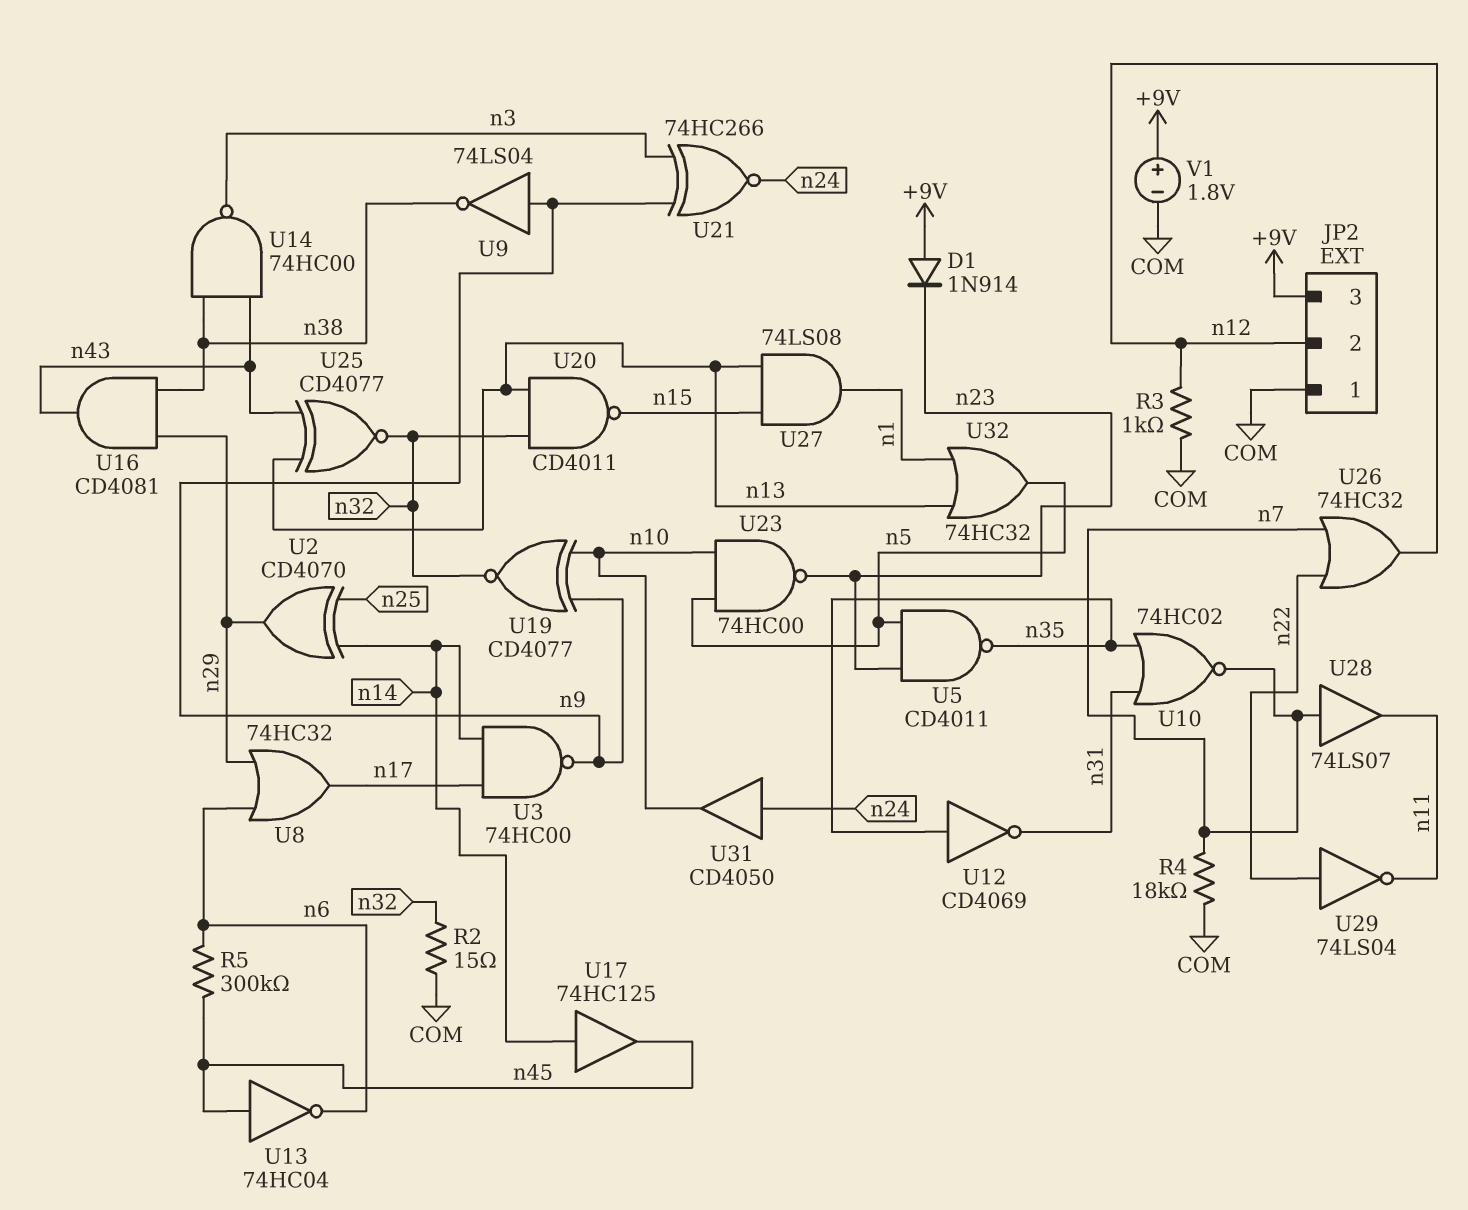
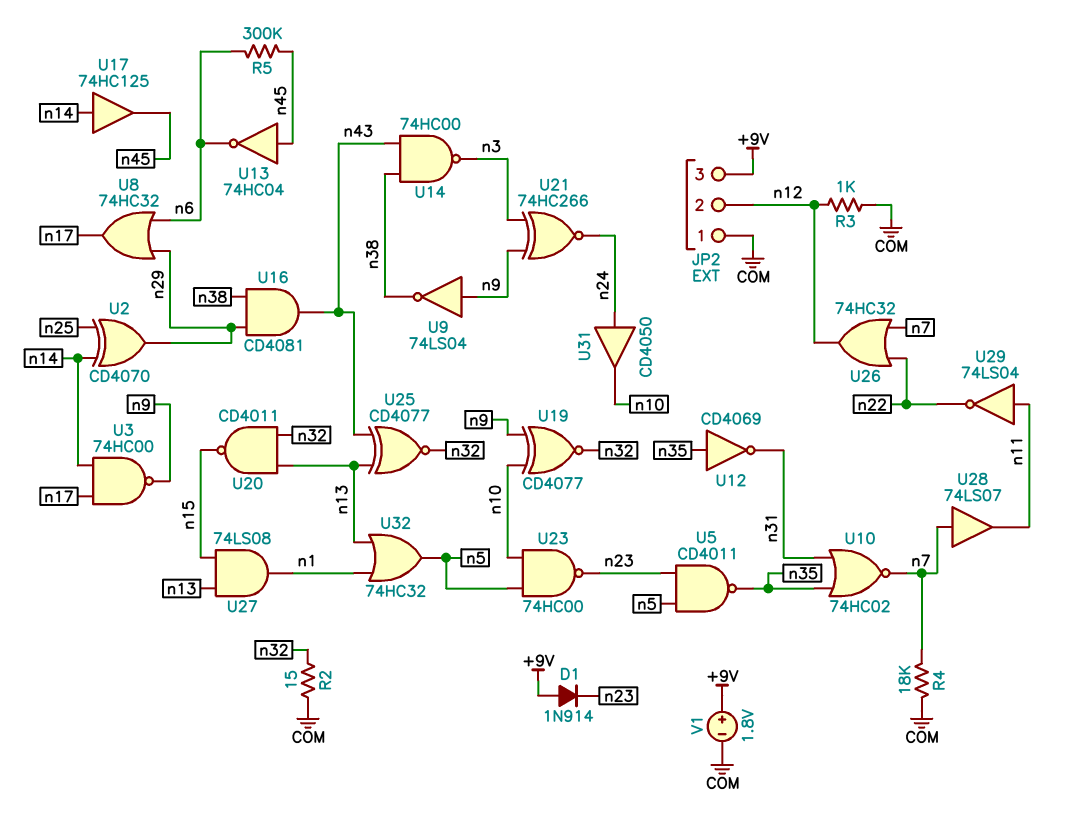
U29: NOT 74LS04 (in n22, out n11) -> NOT 74LS04 (in n11, out n22)

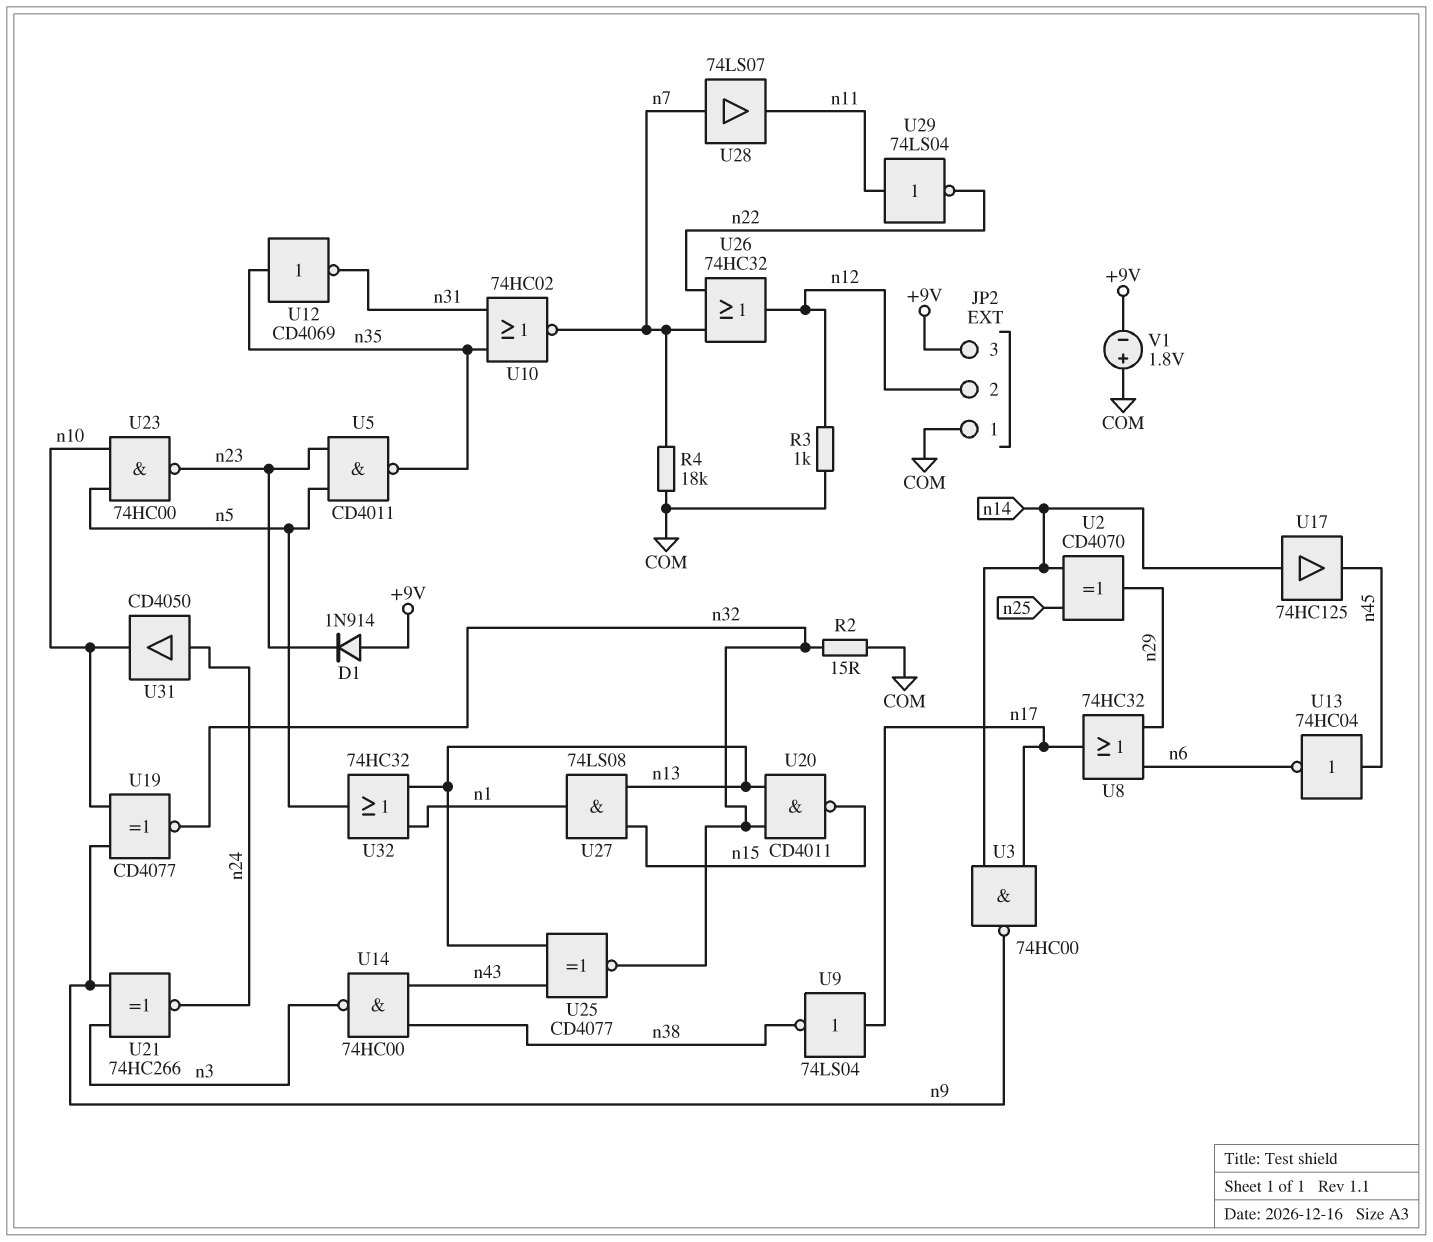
R5: 300k (n6, n45) -> none
U9: NOT 74LS04 (in n9, out n38) -> NOT 74LS04 (in n17, out n38)
U16: AND CD4081 (in n29, in n38, out n43) -> none
V1: 1.8V (plus +9V, minus COM) -> 1.8V (plus COM, minus +9V)

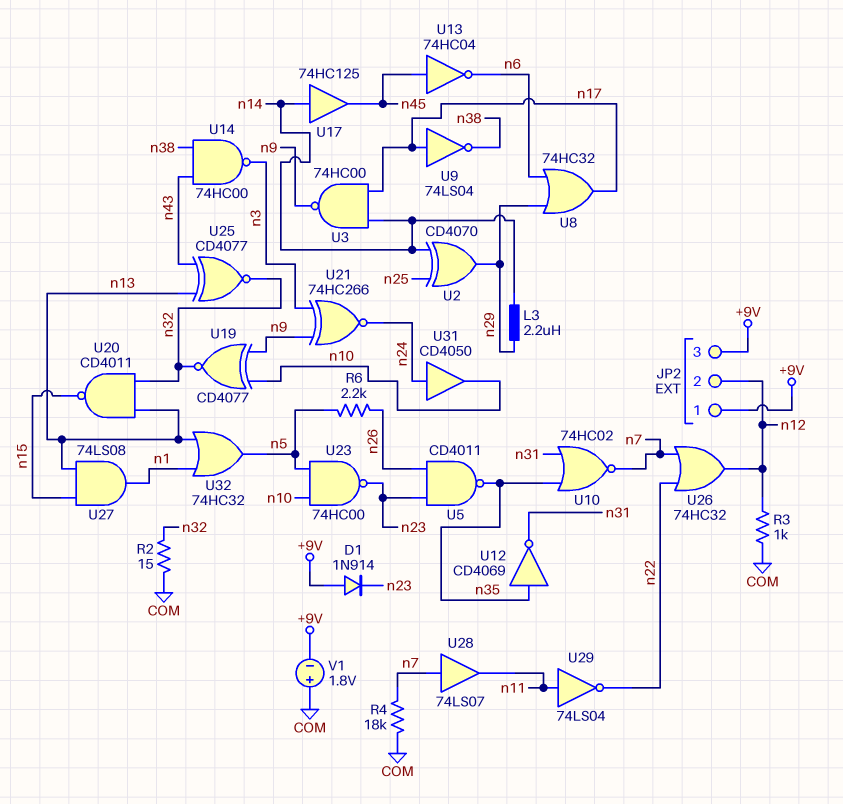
JP2 pin 1: COM -> +9V
L3: none -> 2.2uH (n14, n29)
R6: none -> 2.2k (n5, n26)
U5: NAND CD4011 (in n5, in n23, out n35) -> NAND CD4011 (in n23, in n26, out n35)

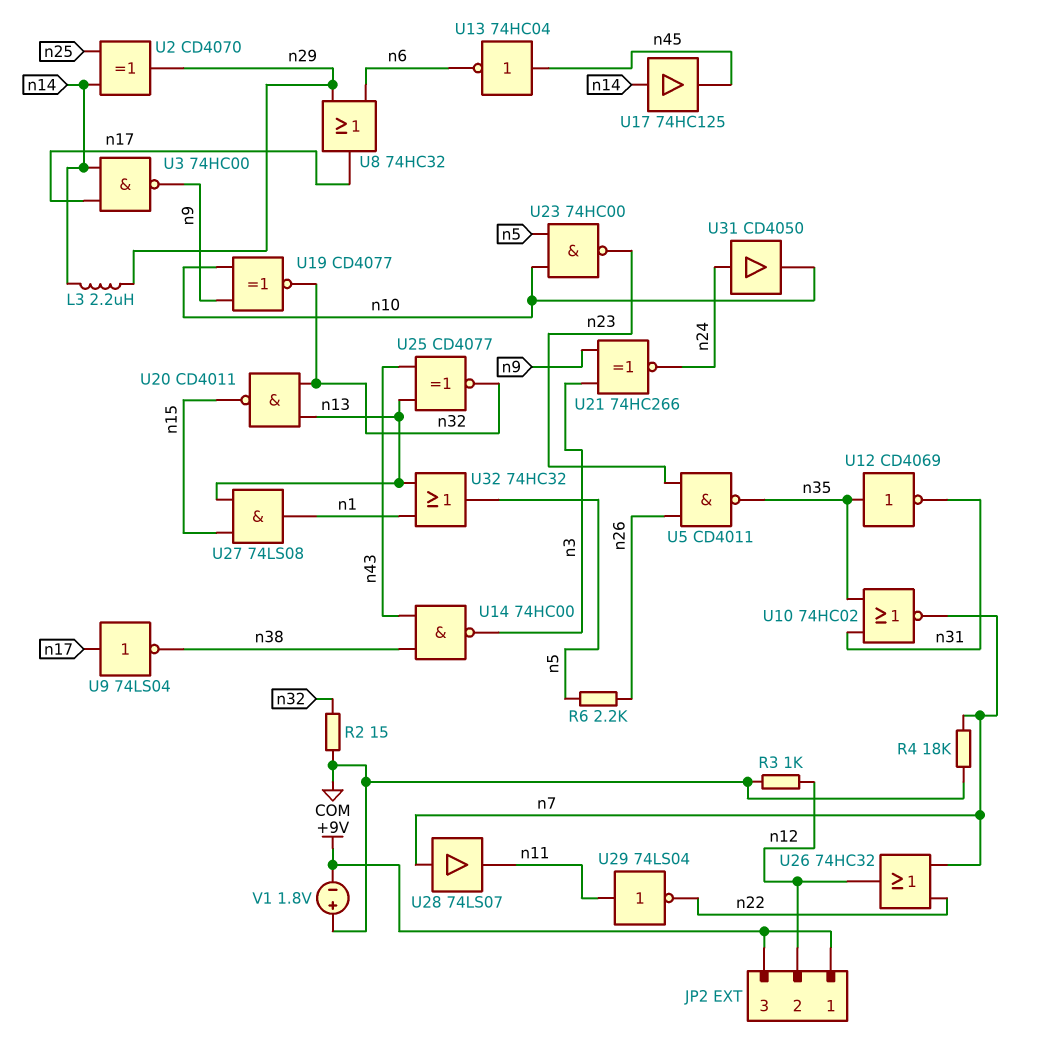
D1: diode 1N914 (A +9V, K n23) -> none

